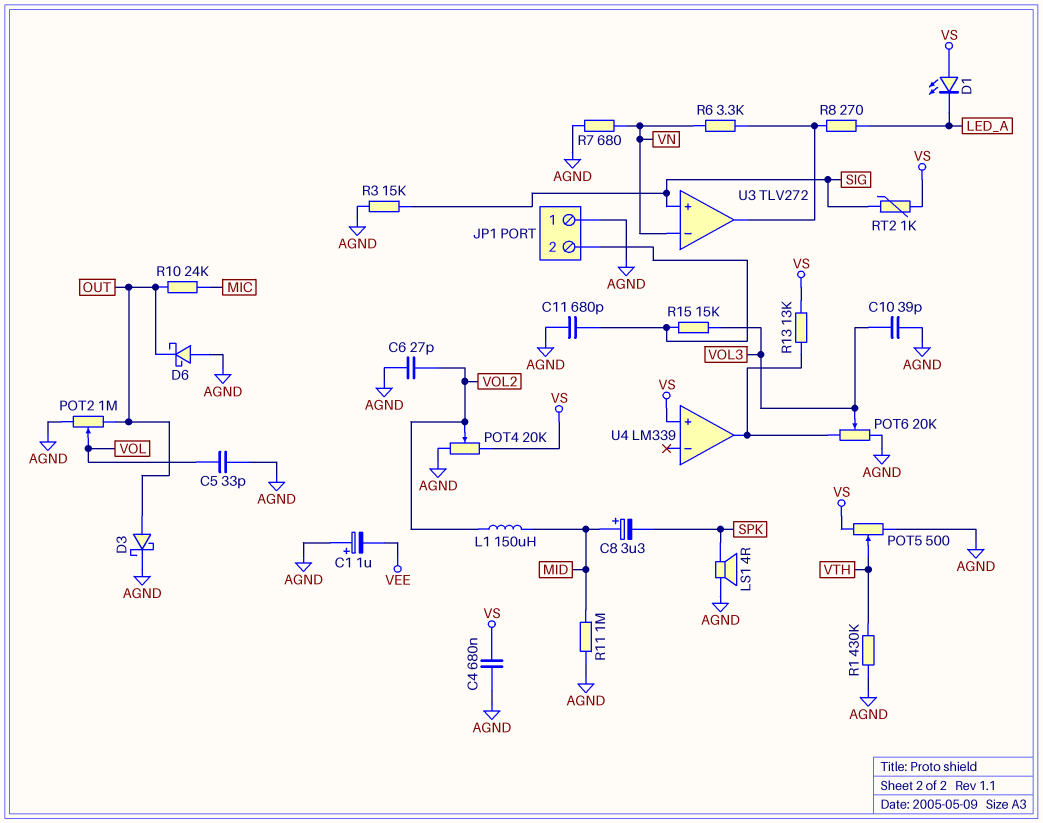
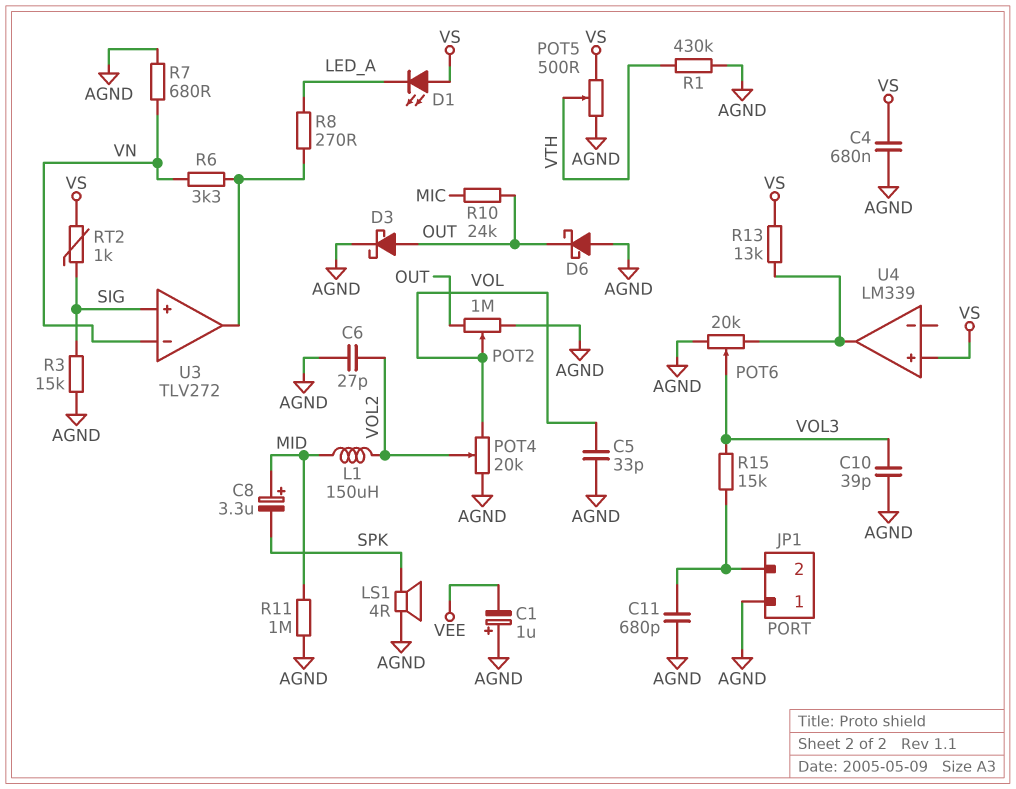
POT4: 20k (AGND, VS, wiper VOL2) -> 20k (AGND, VOL, wiper VOL2)

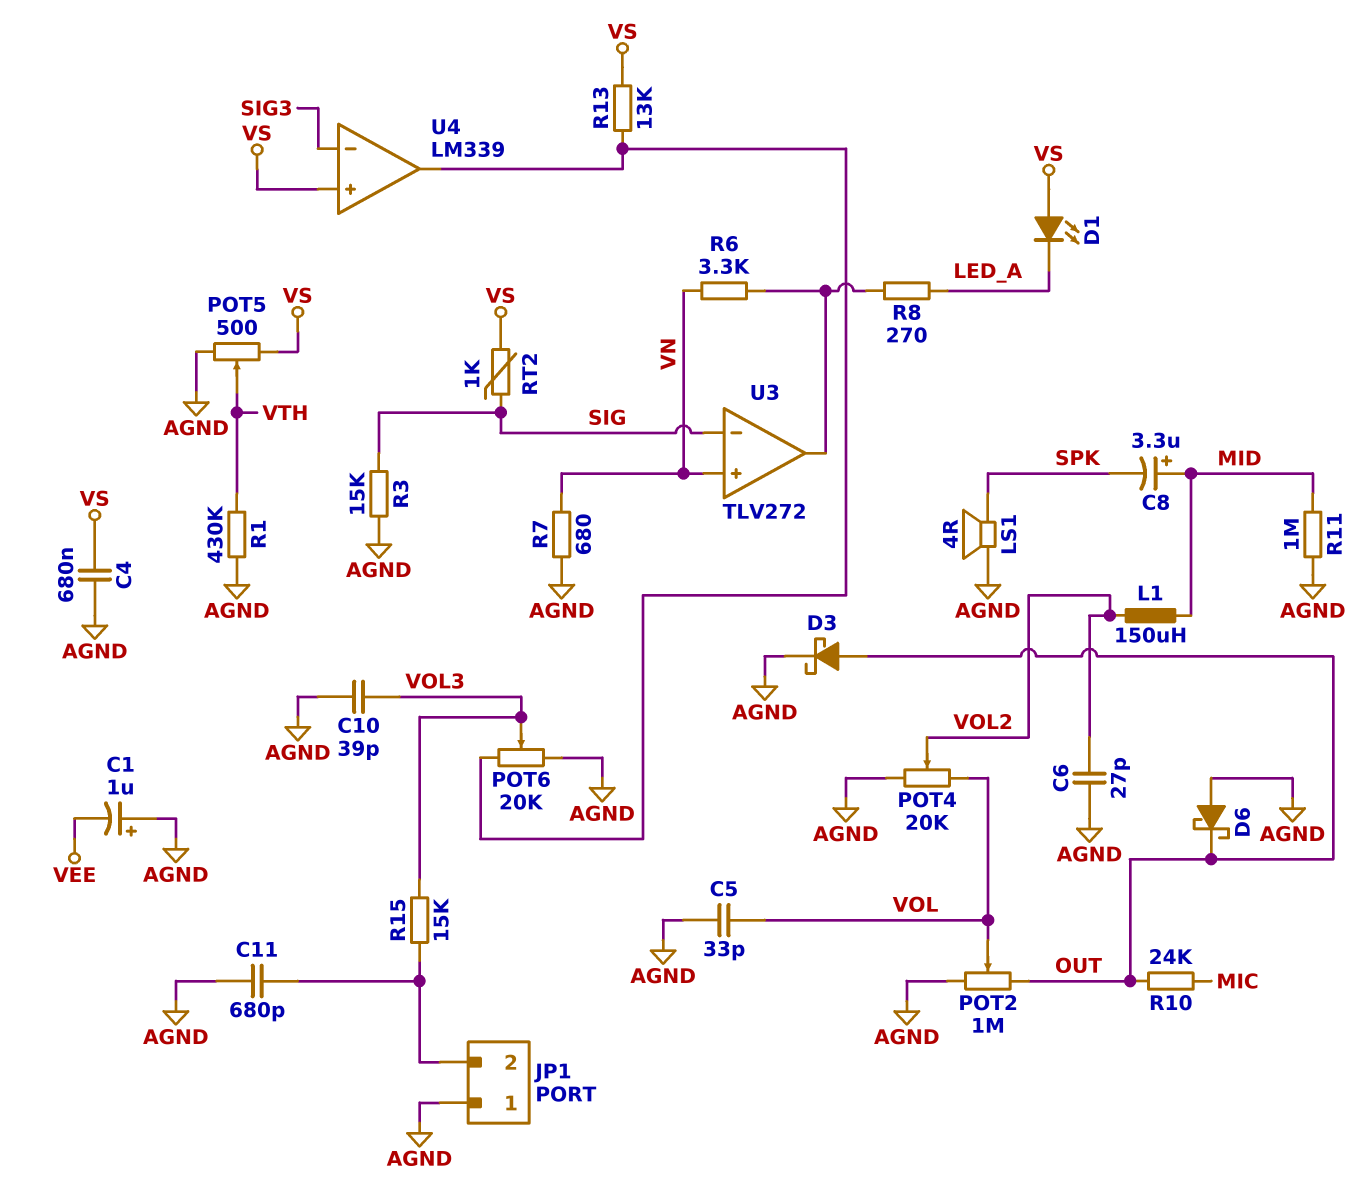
U3 pin in+: SIG -> VN
U3 pin in-: VN -> SIG
U4 pin in-: none -> SIG3

